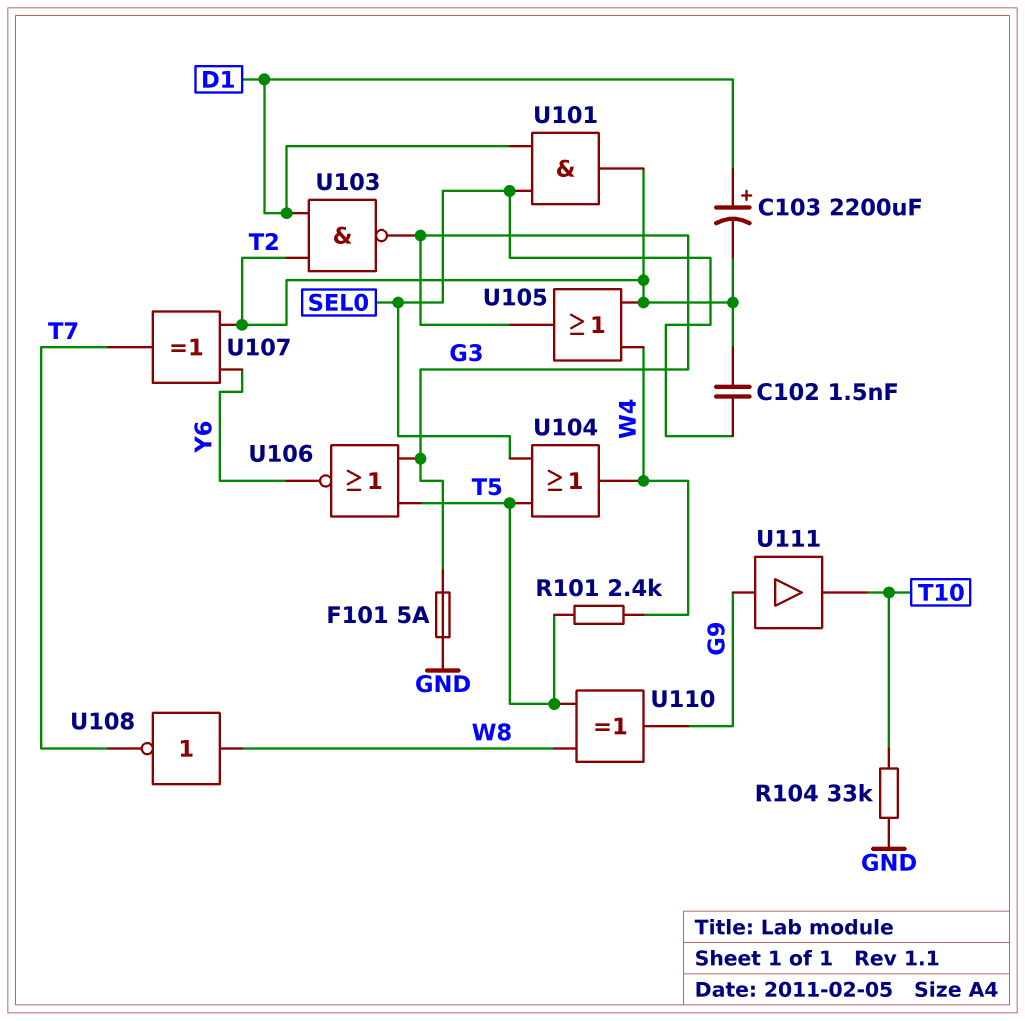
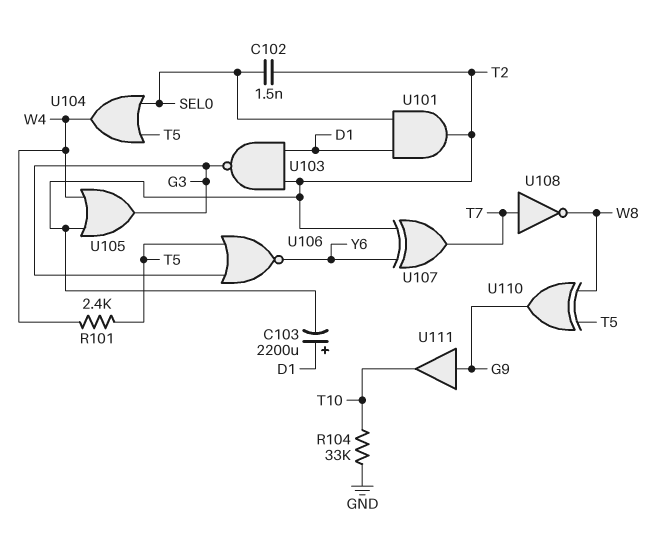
F101: 5A (G3, GND) -> none
U108: NOT (in W8, out T7) -> NOT (in T7, out W8)

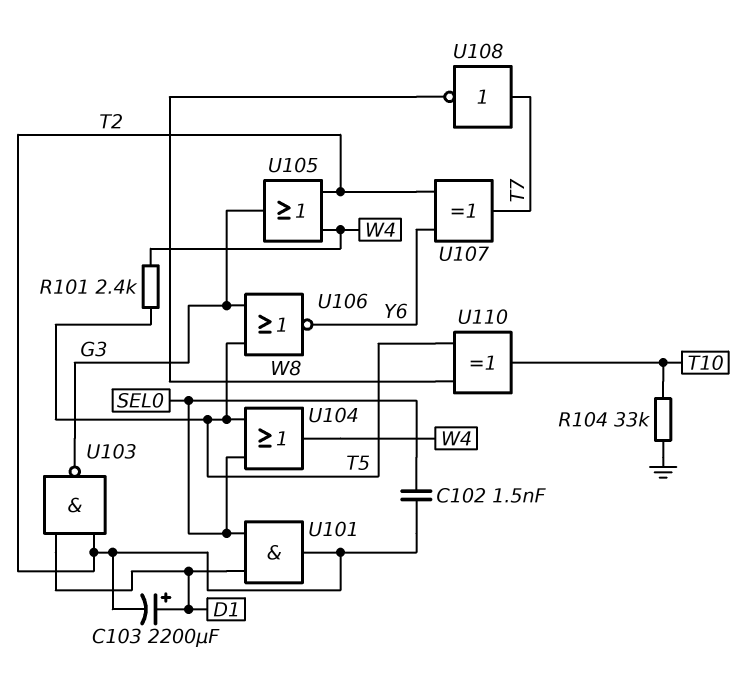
U110: XOR (in T5, in W8, out G9) -> XOR (in T5, in W8, out T10)
U111: buffer (in G9, out T10) -> none

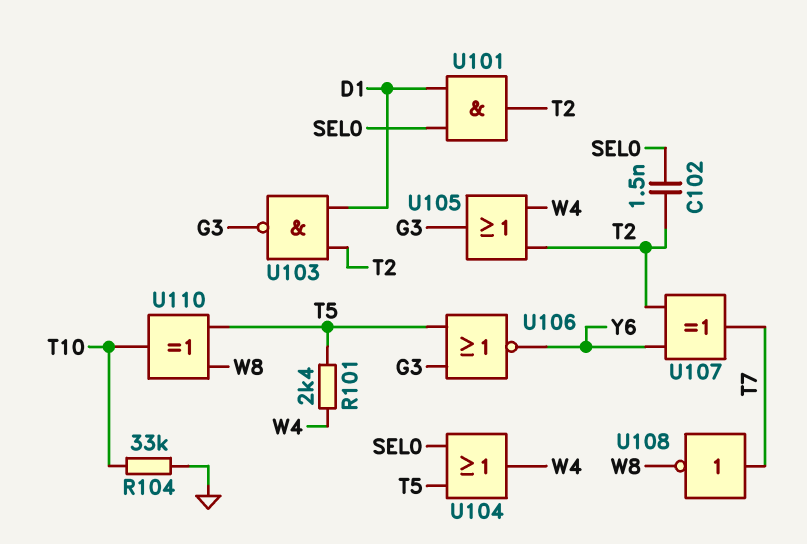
C103: 2200uF (plus D1, minus T2) -> none

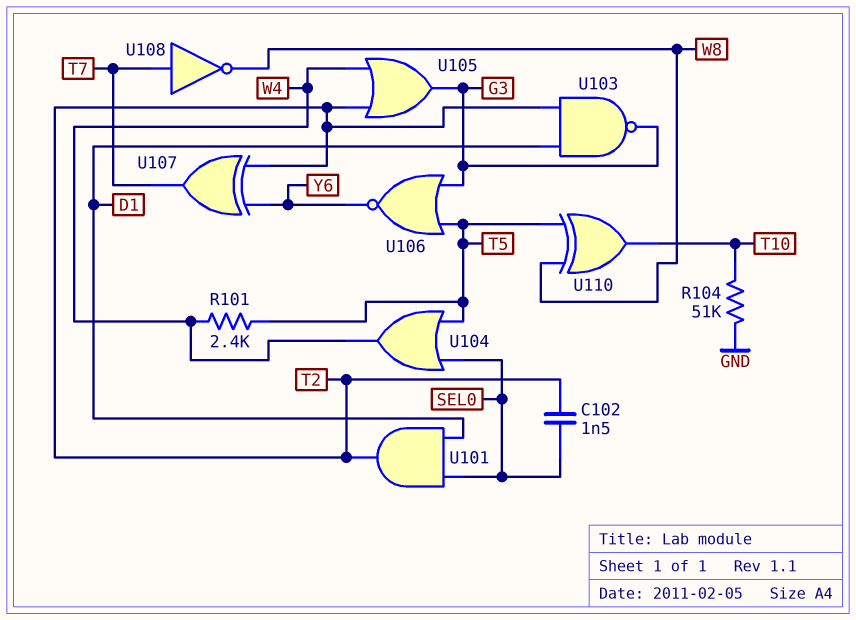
R104: 33k (GND, T10) -> 51k (GND, T10)

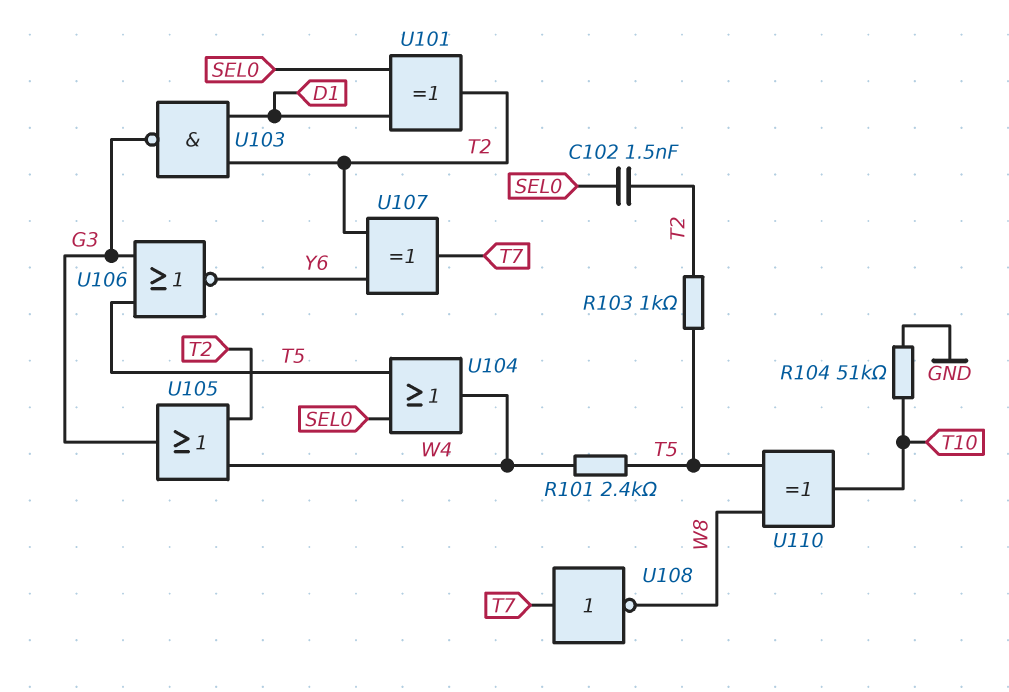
R103: none -> 1k (T2, T5)
U101: AND (in D1, in SEL0, out T2) -> XOR (in D1, in SEL0, out T2)

